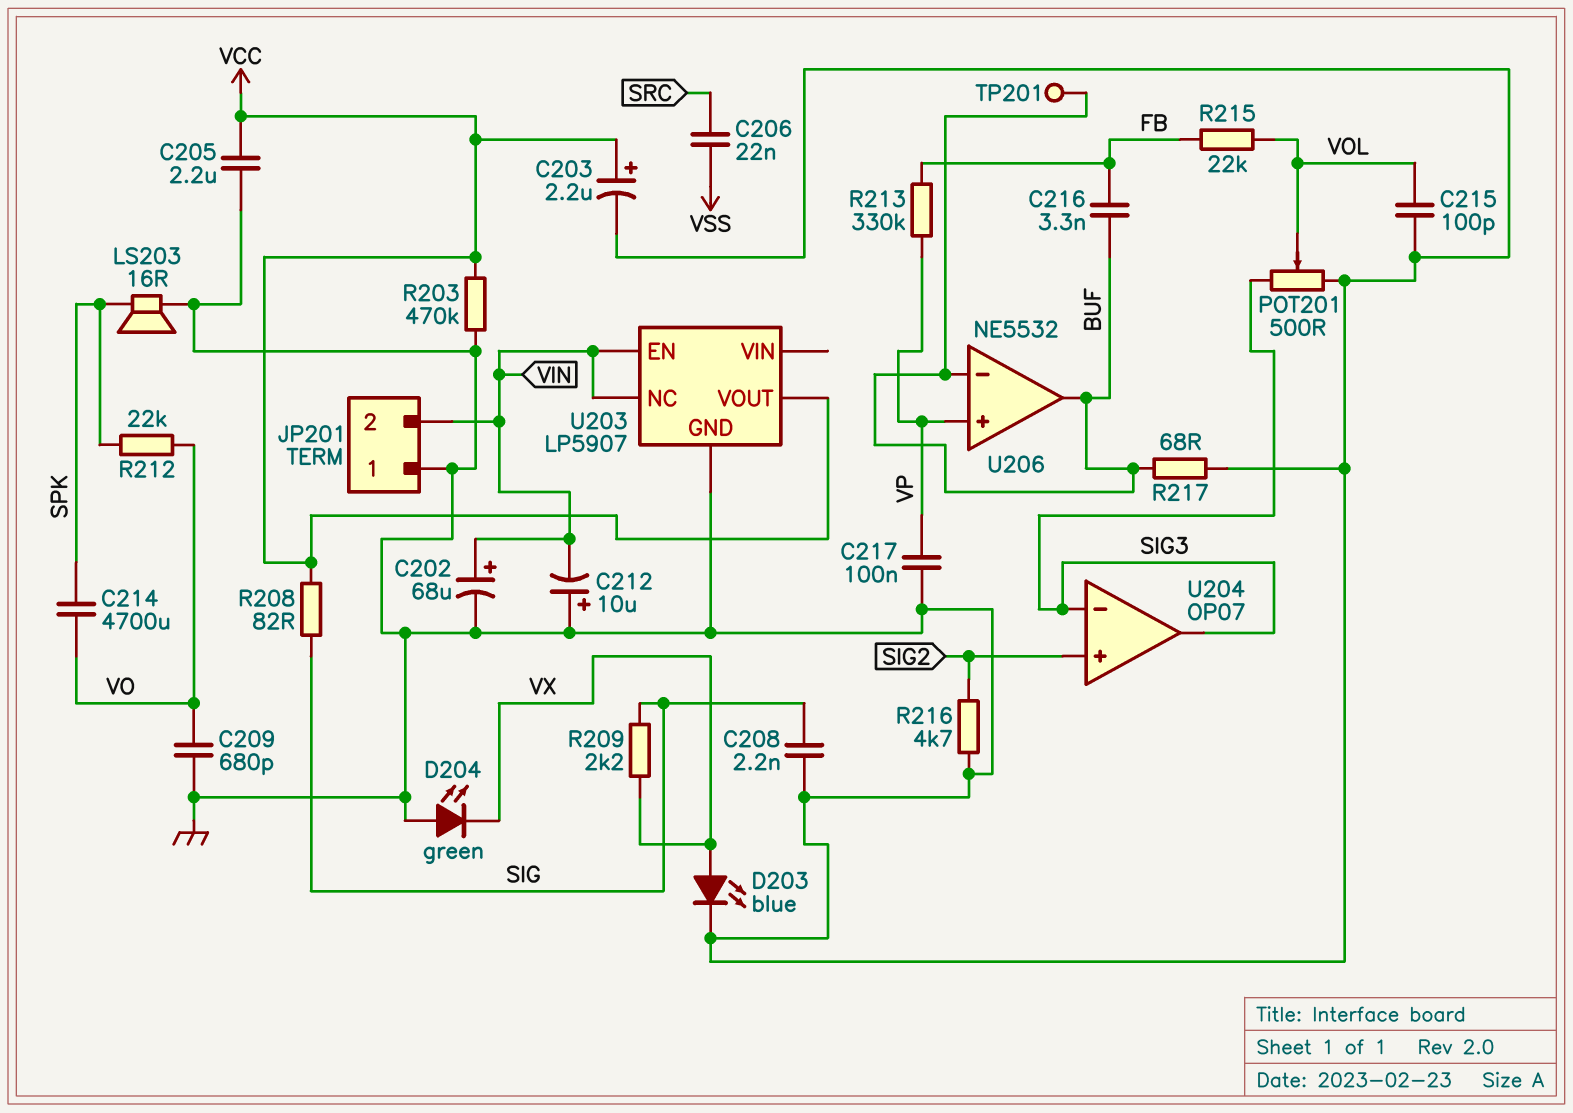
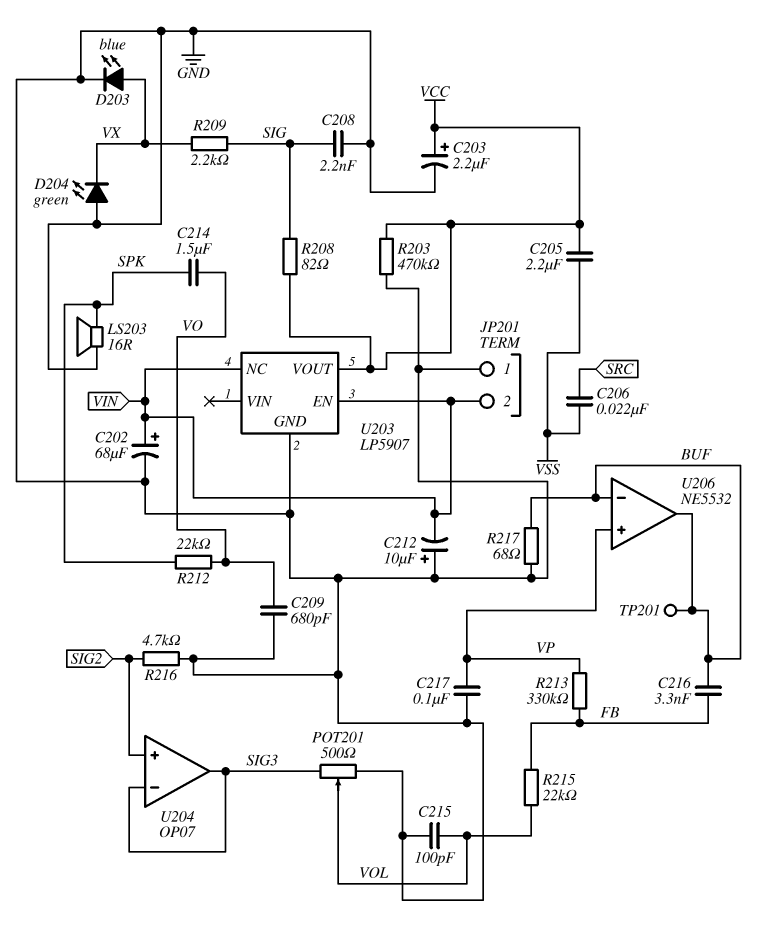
C205: 2.2uF (GND, VCC) -> 2.2uF (VCC, VSS)
C214: 4700uF (SPK, VO) -> 1.5uF (SPK, VO)

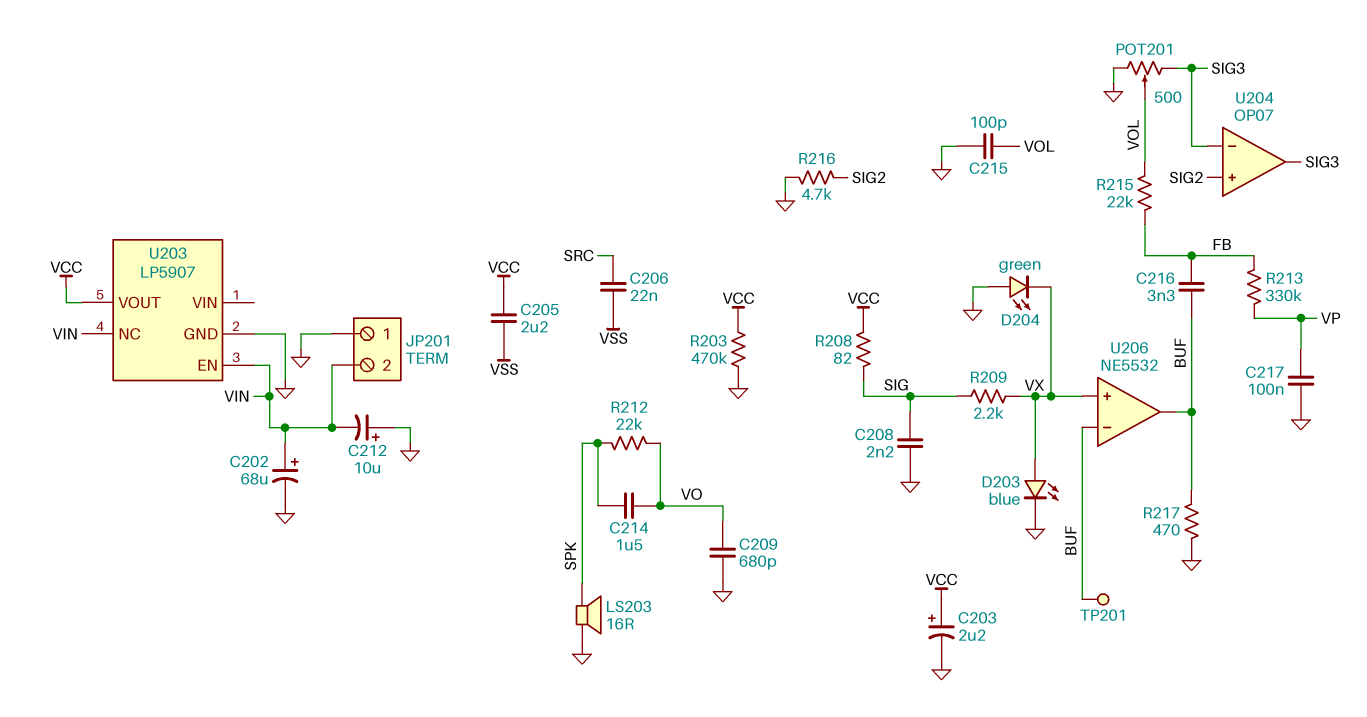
R217: 68 (BUF, GND) -> 470 (BUF, GND)
U206 pin in+: VP -> VX

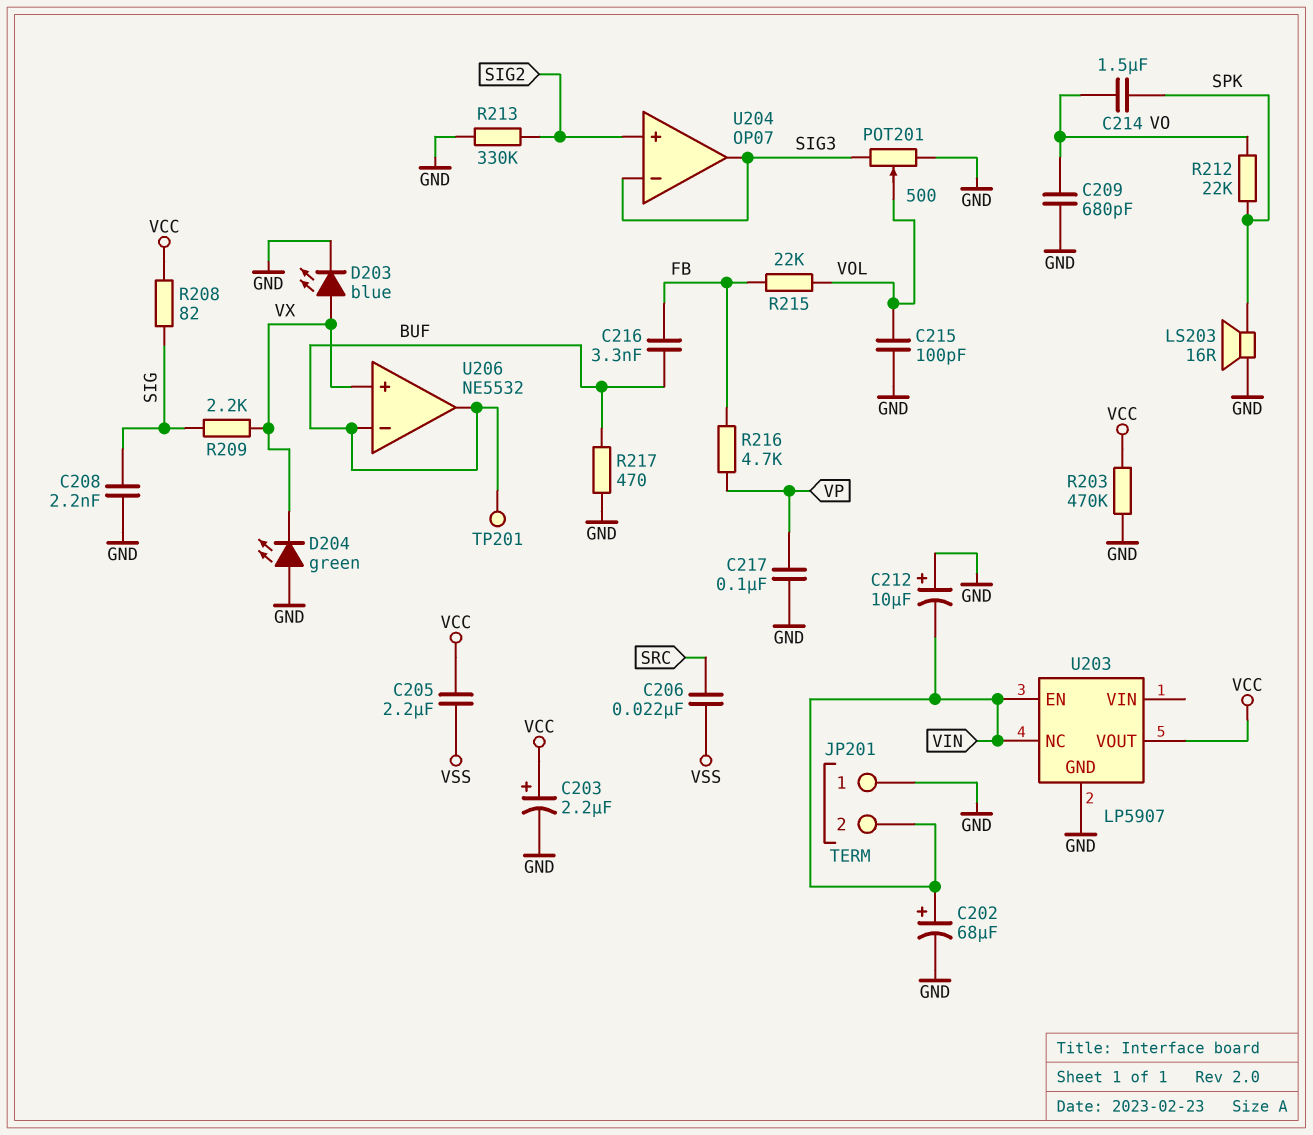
R213: 330k (FB, VP) -> 330k (GND, SIG2)
R216: 4.7k (GND, SIG2) -> 4.7k (FB, VP)

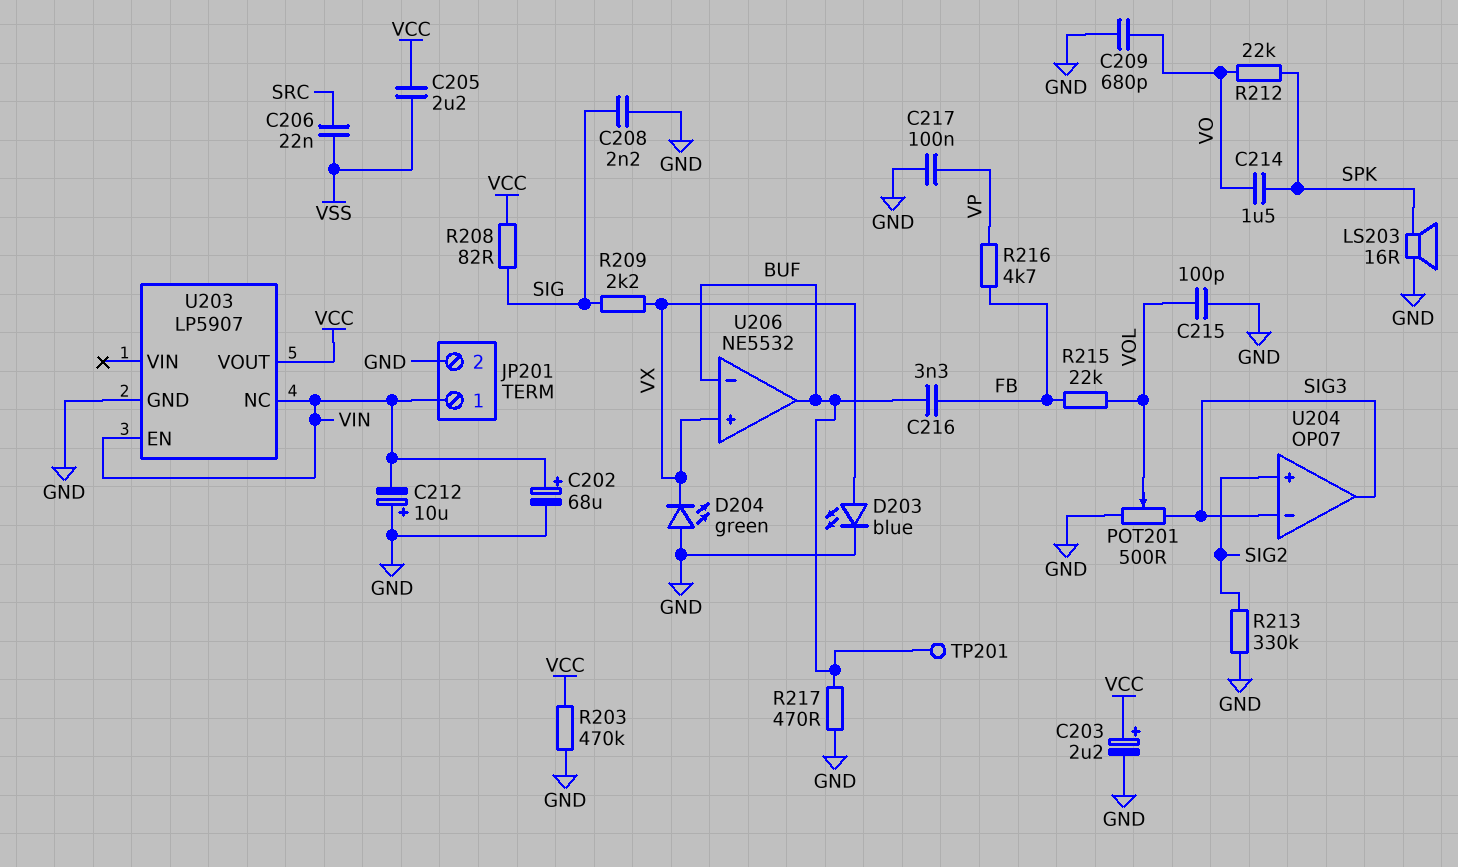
JP201 pin 1: GND -> VIN
JP201 pin 2: VIN -> GND

